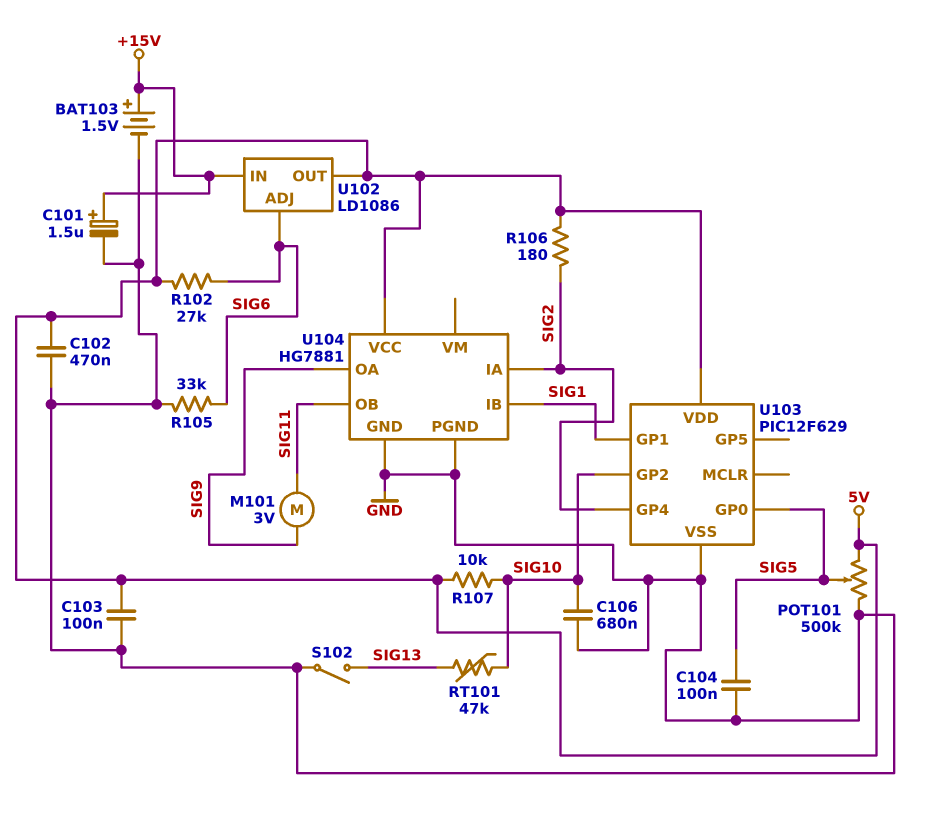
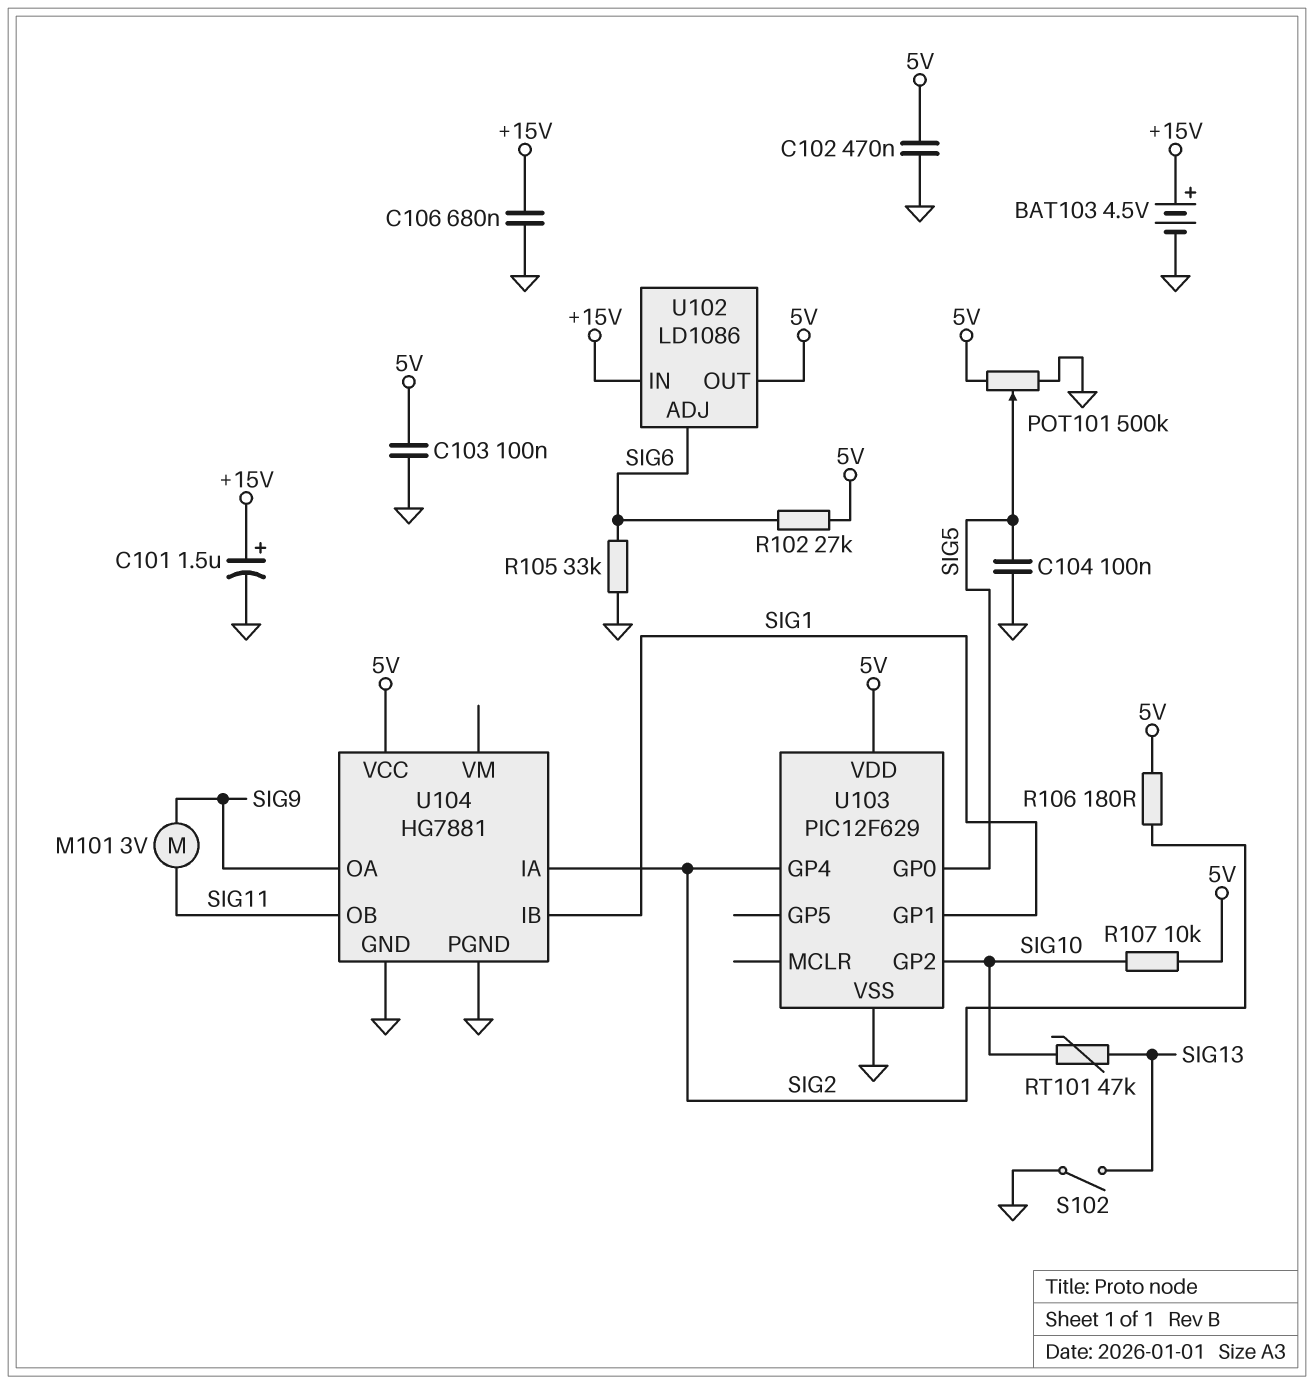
BAT103: 1.5V (plus +15V, minus GND) -> 4.5V (plus +15V, minus GND)
C106: 680nF (GND, SIG10) -> 680nF (+15V, GND)

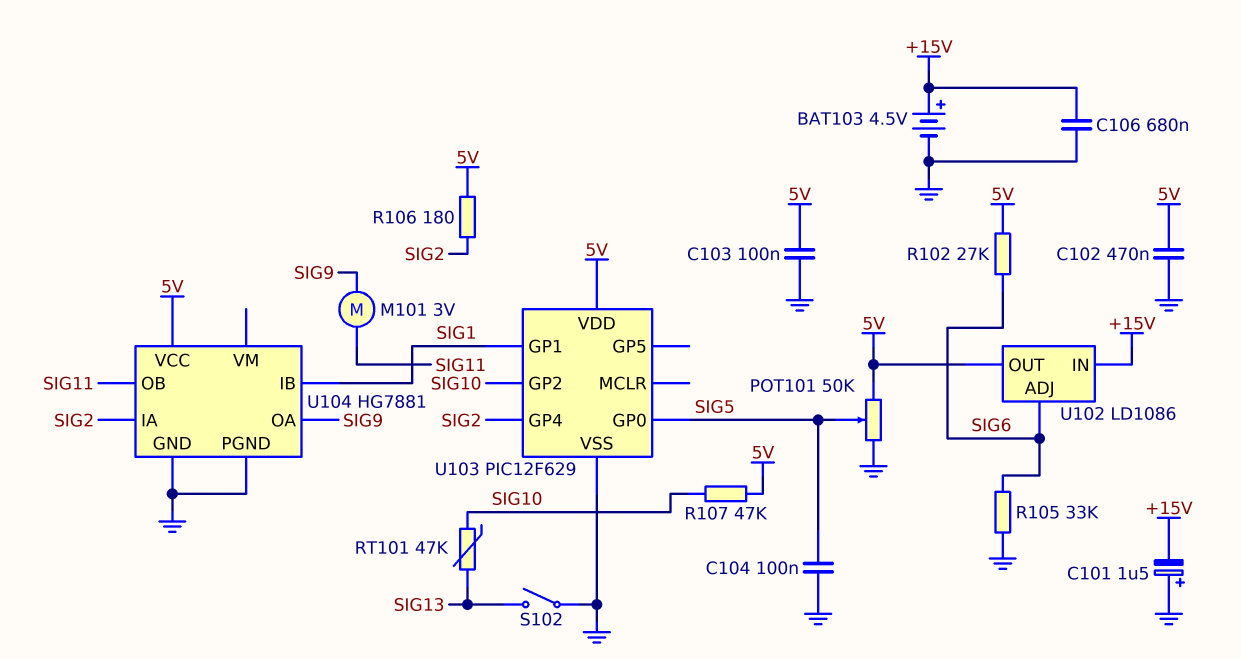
C101: 1.5uF (plus +15V, minus GND) -> 1.5uF (plus GND, minus +15V)
POT101: 500k (5V, GND, wiper SIG5) -> 50k (5V, GND, wiper SIG5)
R107: 10k (5V, SIG10) -> 47k (5V, SIG10)

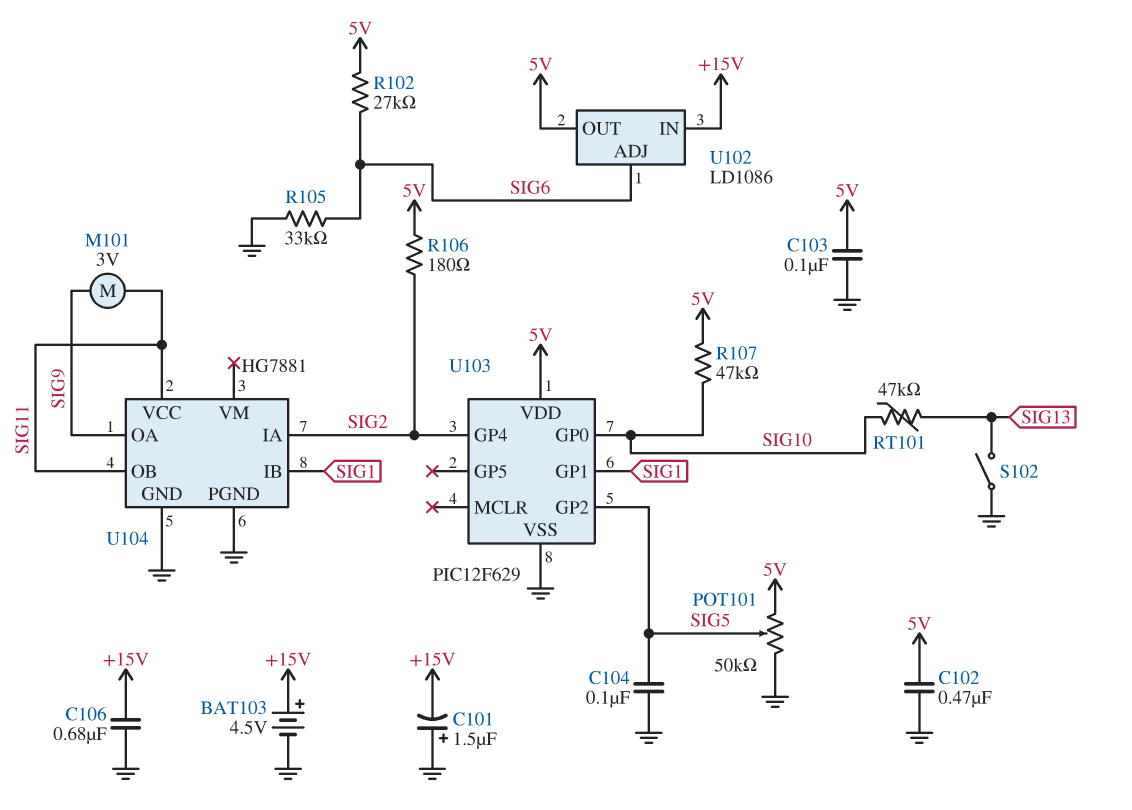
U103 pin GP0: SIG5 -> SIG10
U103 pin GP2: SIG10 -> SIG5
U104 pin VCC: 5V -> SIG11

